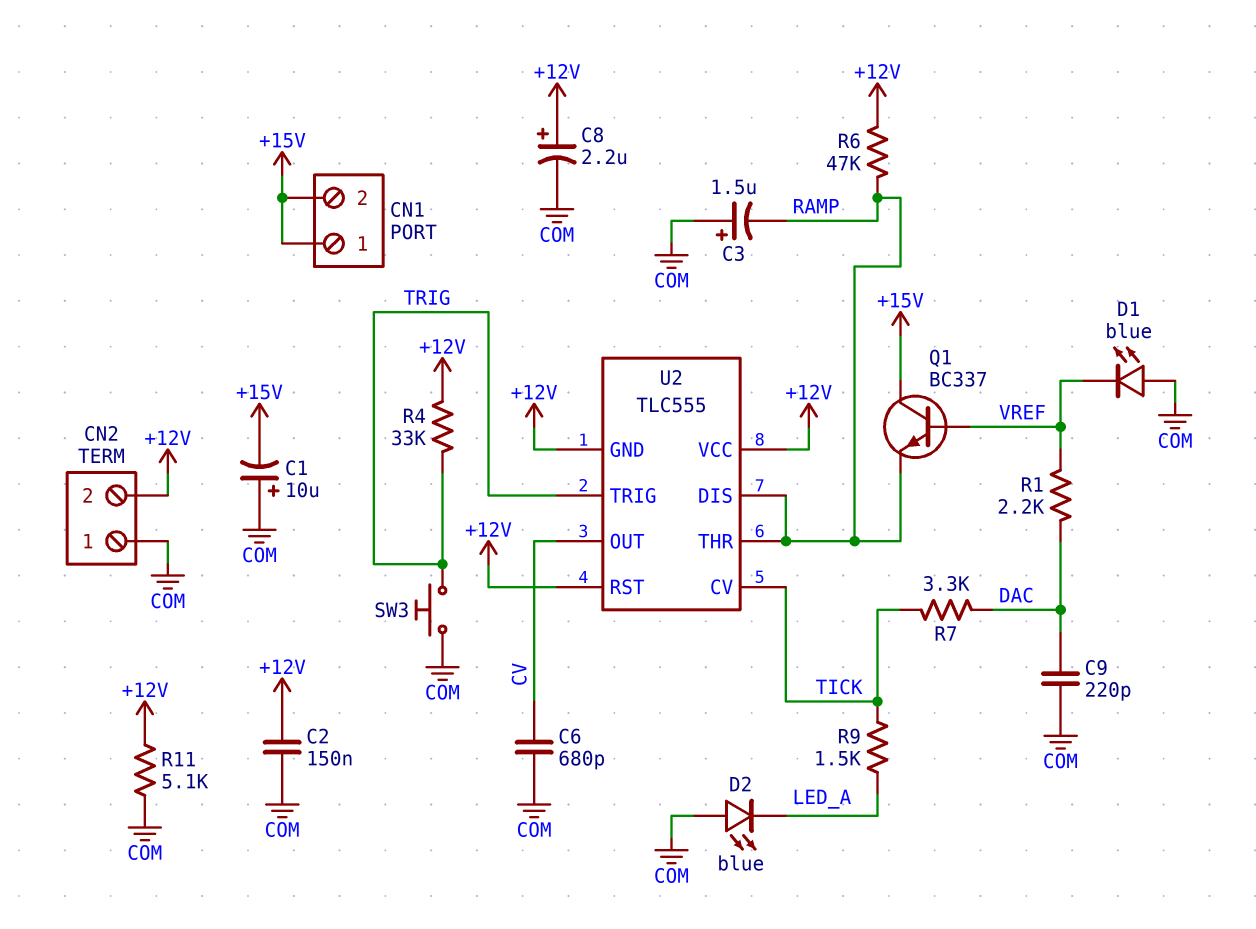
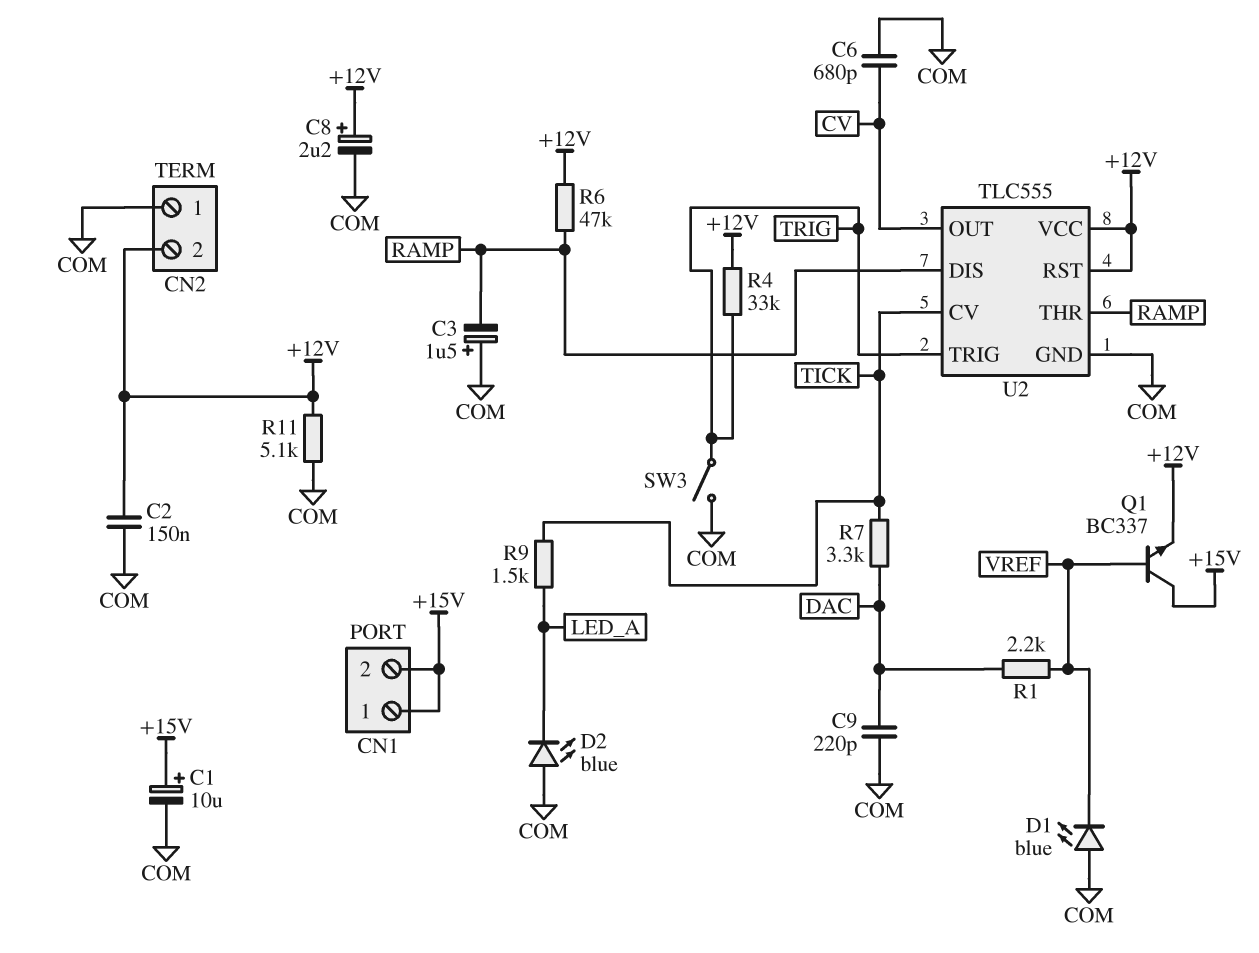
C1: 10uF (plus COM, minus +15V) -> 10uF (plus +15V, minus COM)
Q1: NPN BC337 (B VREF, C +15V, E RAMP) -> NPN BC337 (B VREF, C +15V, E +12V)
SW3: button (COM, TRIG) -> switch (COM, TRIG)
U2 pin GND: +12V -> COM

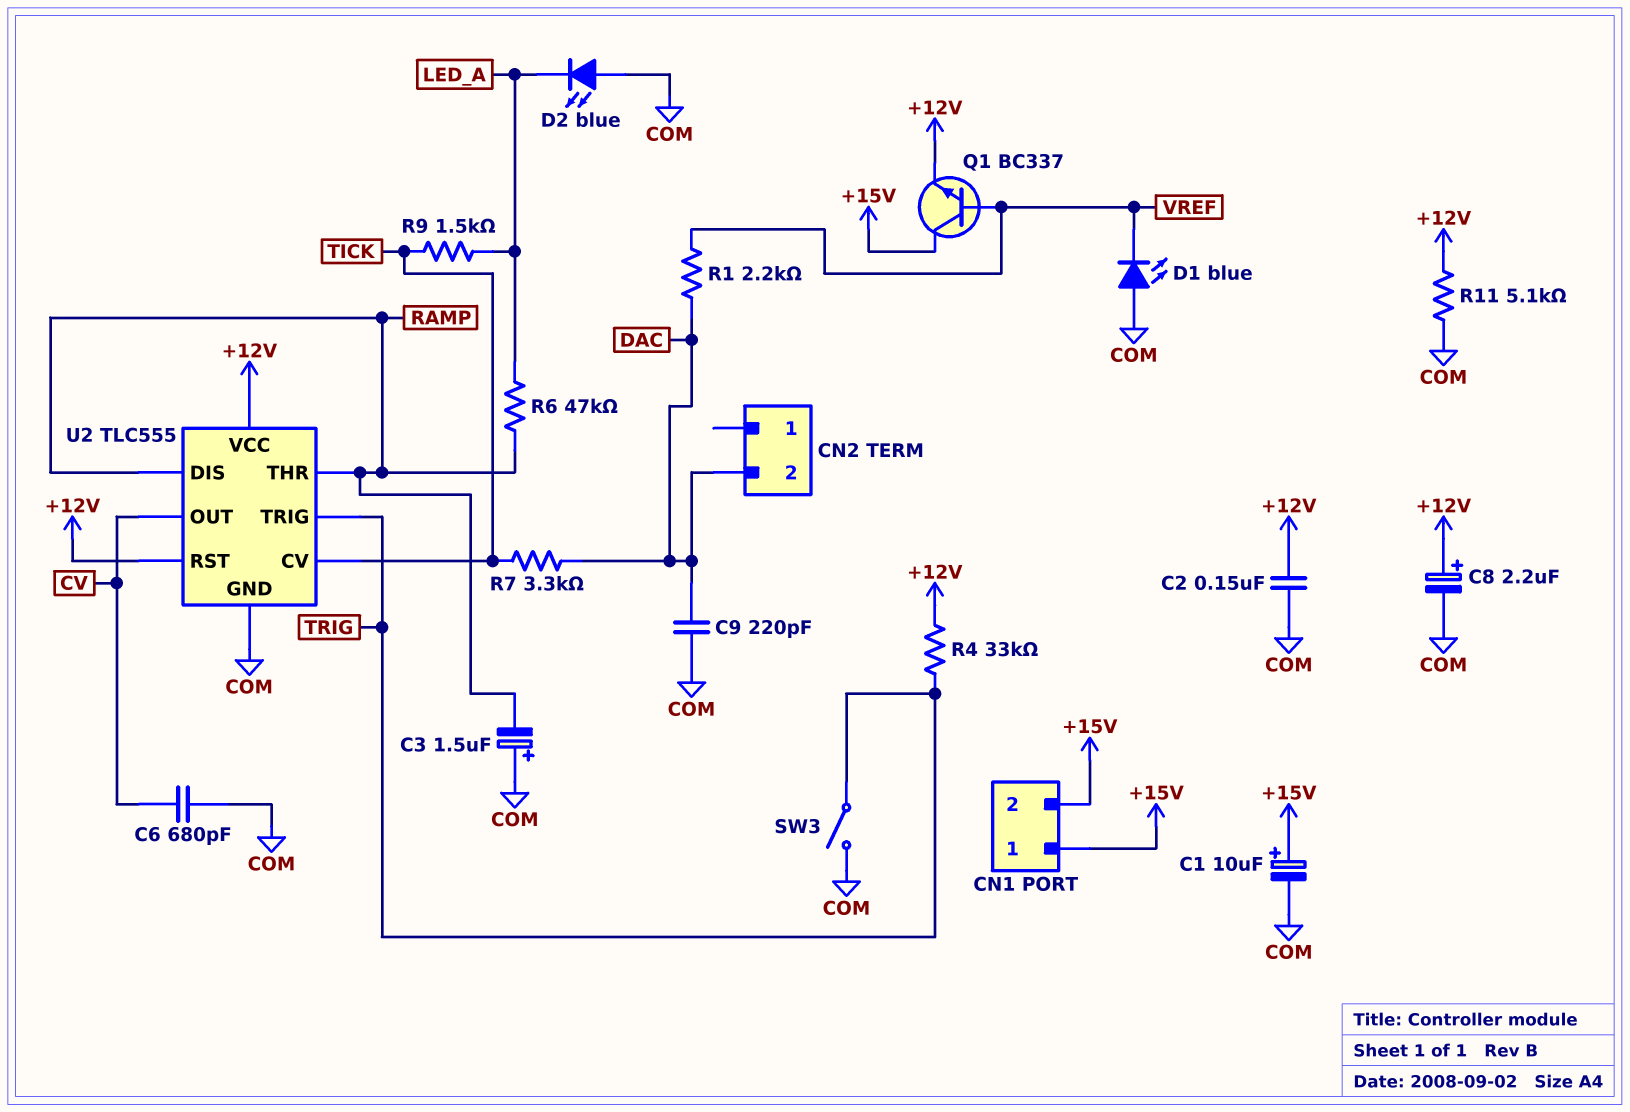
CN2 pin 1: COM -> none
CN2 pin 2: +12V -> DAC
R6: 47k (+12V, RAMP) -> 47k (LED_A, RAMP)

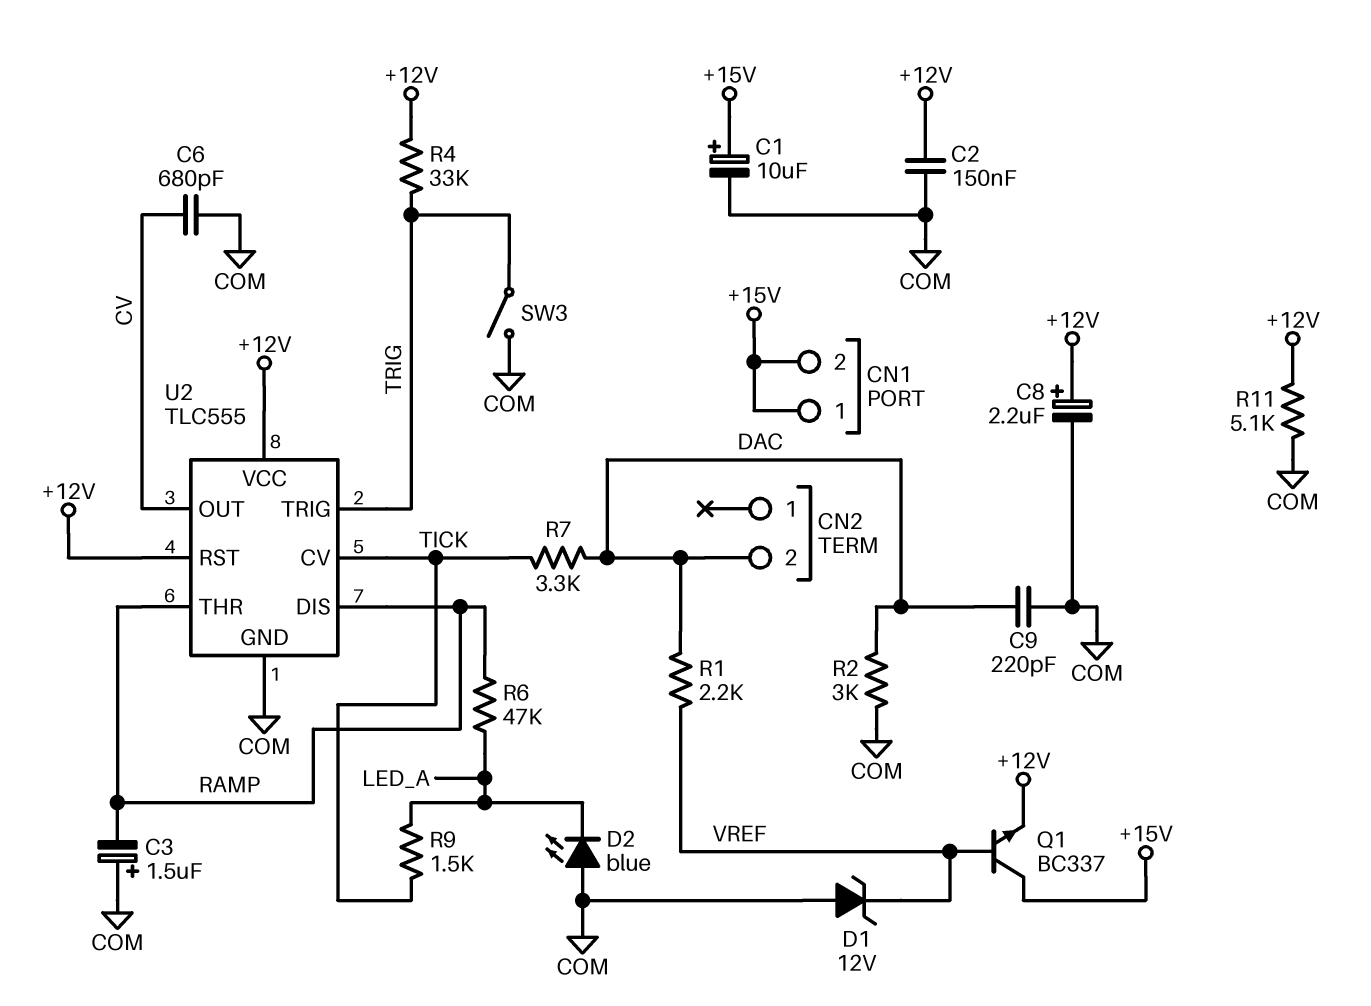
D1: LED blue (A COM, K VREF) -> zener 12V (A COM, K VREF)
R2: none -> 3k (COM, DAC)

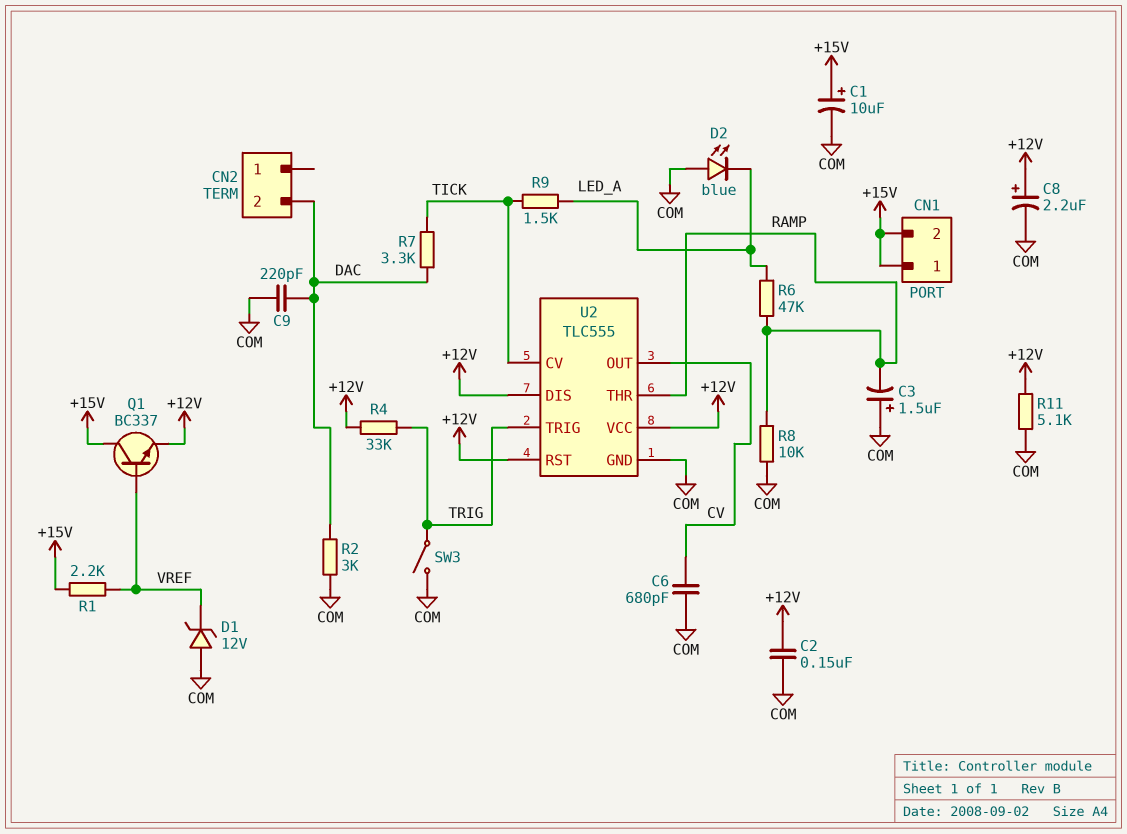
R1: 2.2k (DAC, VREF) -> 2.2k (+15V, VREF)
R8: none -> 10k (COM, RAMP)
U2 pin DIS: RAMP -> +12V

